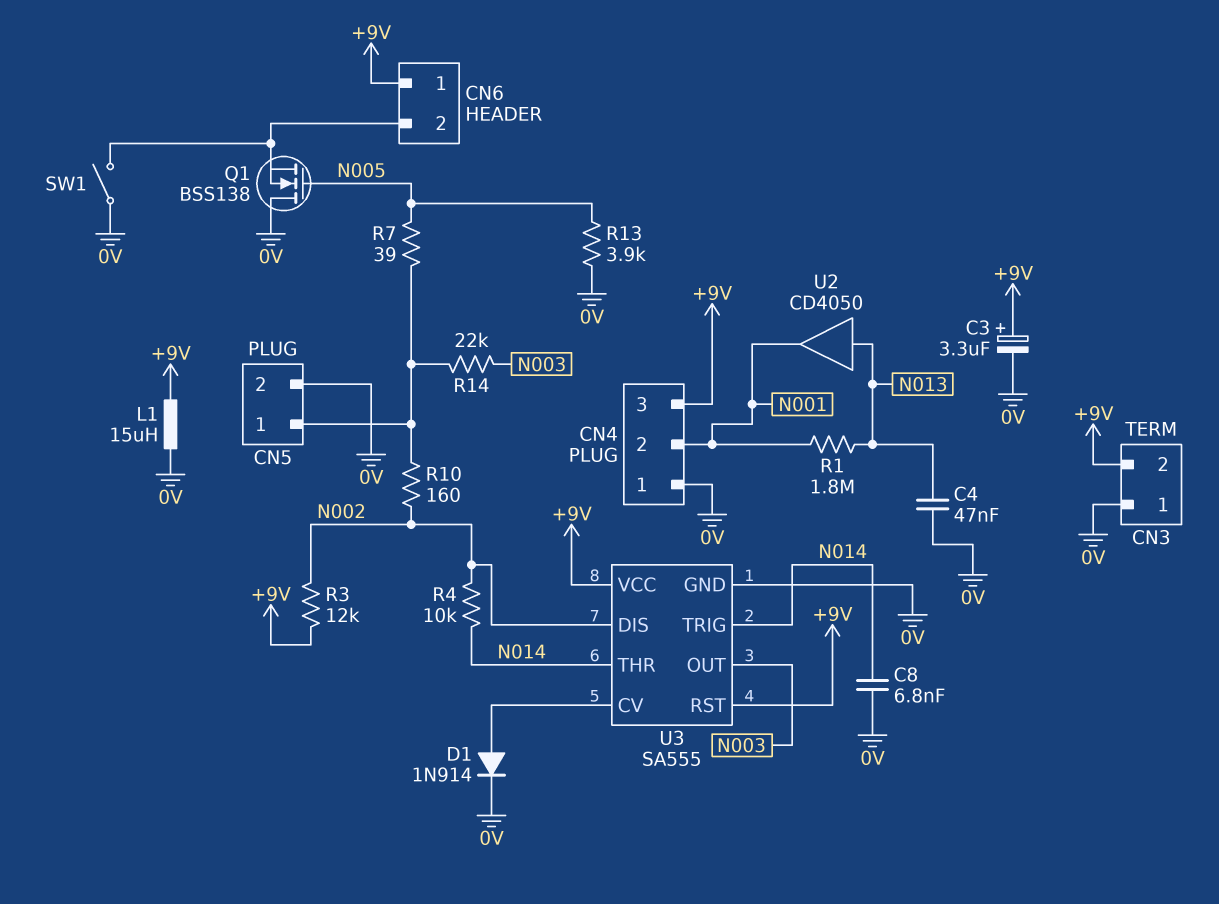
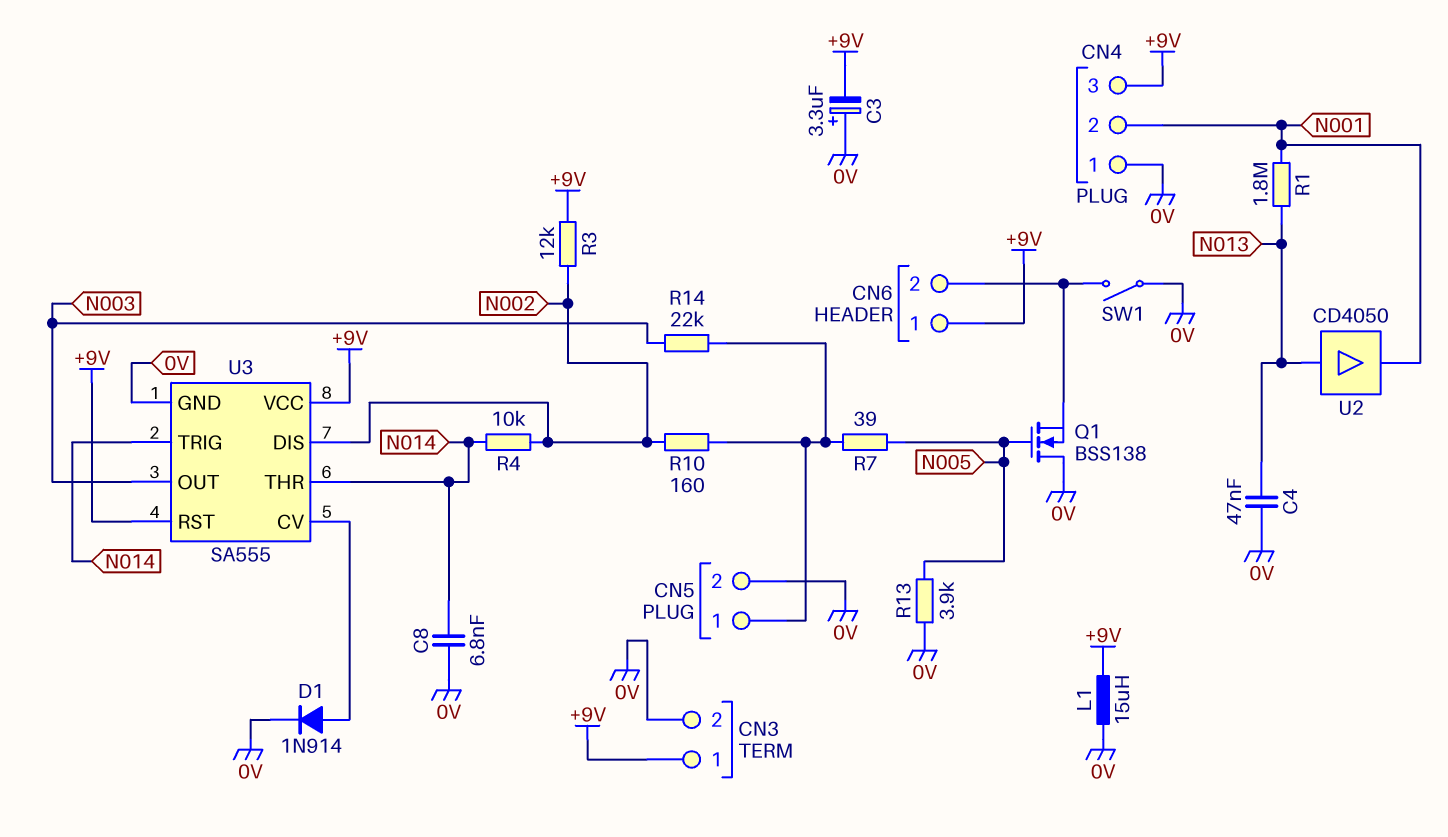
C3: 3.3uF (plus +9V, minus 0V) -> 3.3uF (plus 0V, minus +9V)
CN3 pin 1: 0V -> +9V
CN3 pin 2: +9V -> 0V

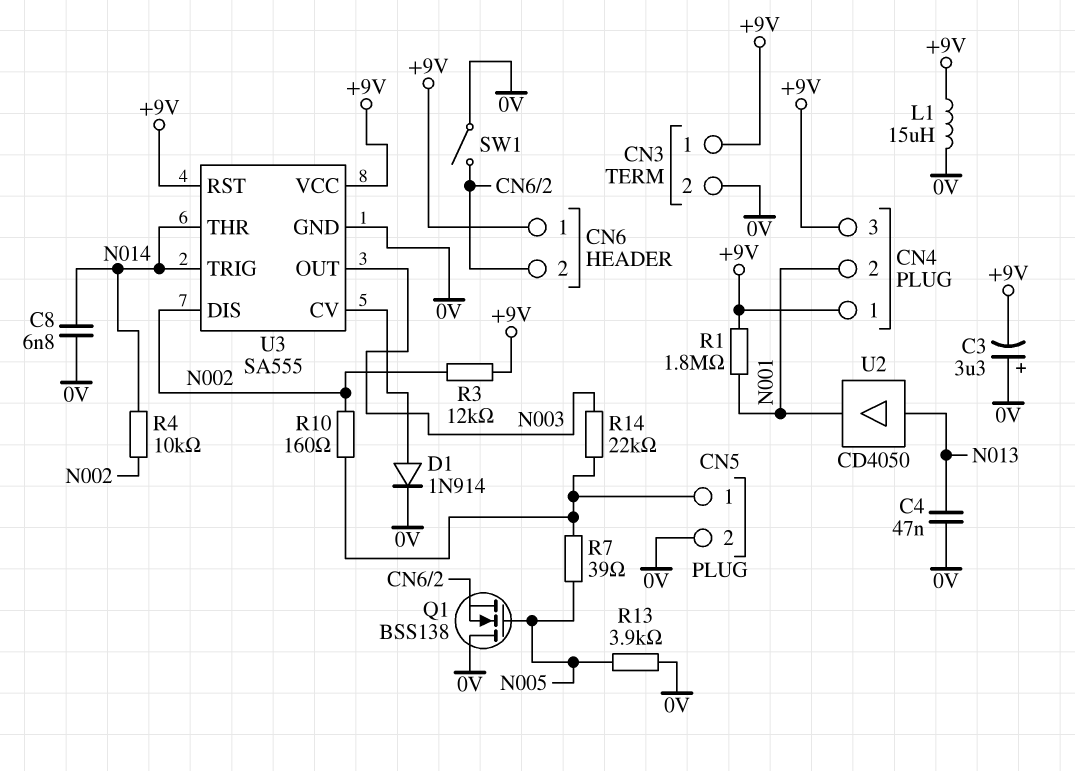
CN4 pin 1: 0V -> +9V
R1: 1.8M (N001, N013) -> 1.8M (+9V, N001)

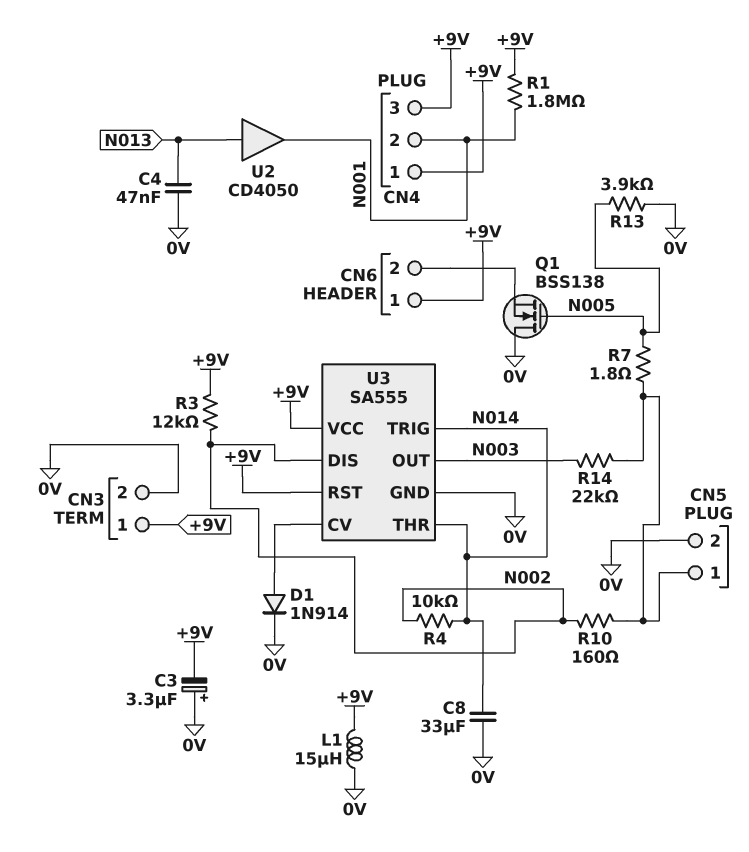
C8: 6.8nF (0V, N014) -> 33uF (0V, N014)
R7: 39 (CN5/1, N005) -> 1.8 (CN5/1, N005)
SW1: switch (0V, CN6/2) -> none

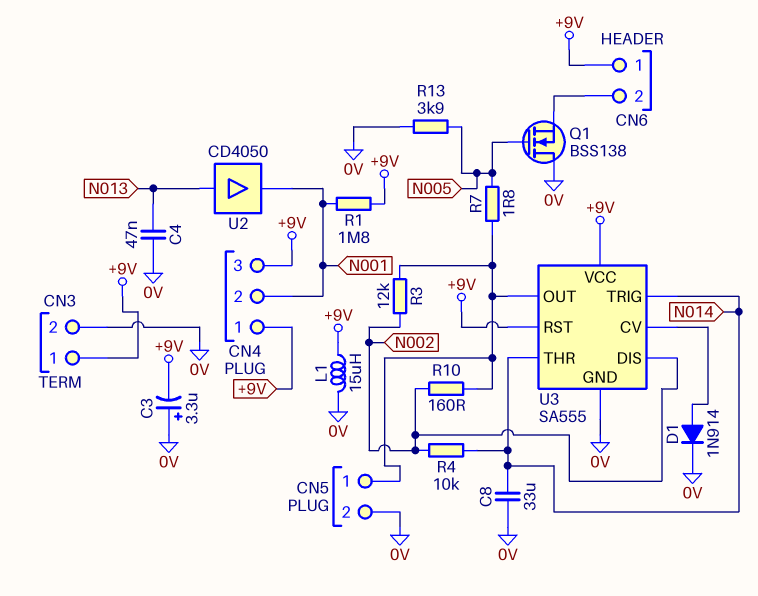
R3: 12k (+9V, N002) -> 12k (CN5/1, N002)
R14: 22k (CN5/1, N003) -> none
U3 pin OUT: N003 -> CN5/1

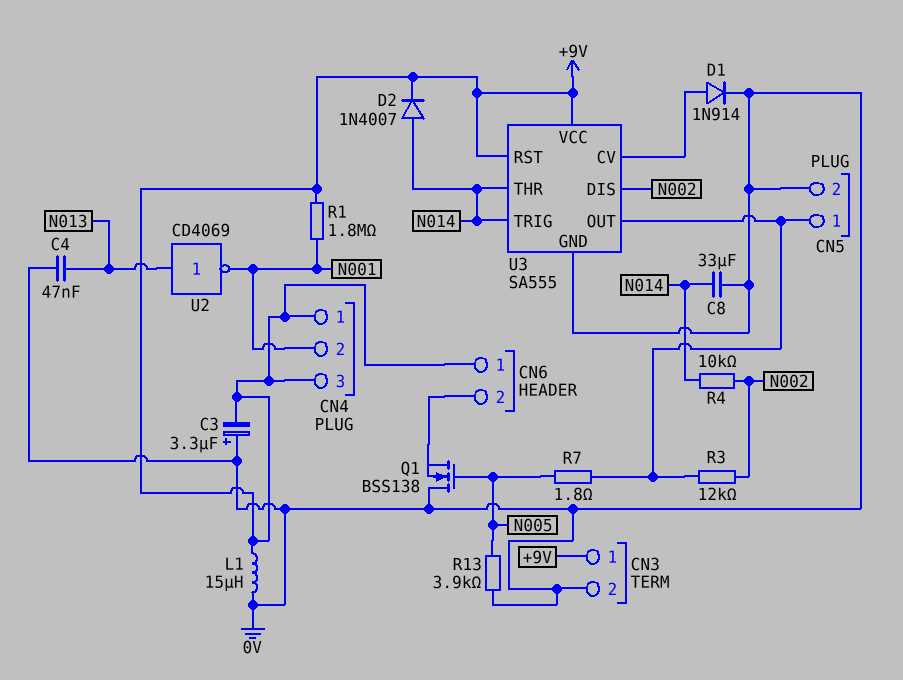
D2: none -> diode 1N4007 (A N014, K +9V)
R10: 160 (CN5/1, N002) -> none
U2: buffer CD4050 (in N013, out N001) -> NOT CD4069 (in N013, out N001)

